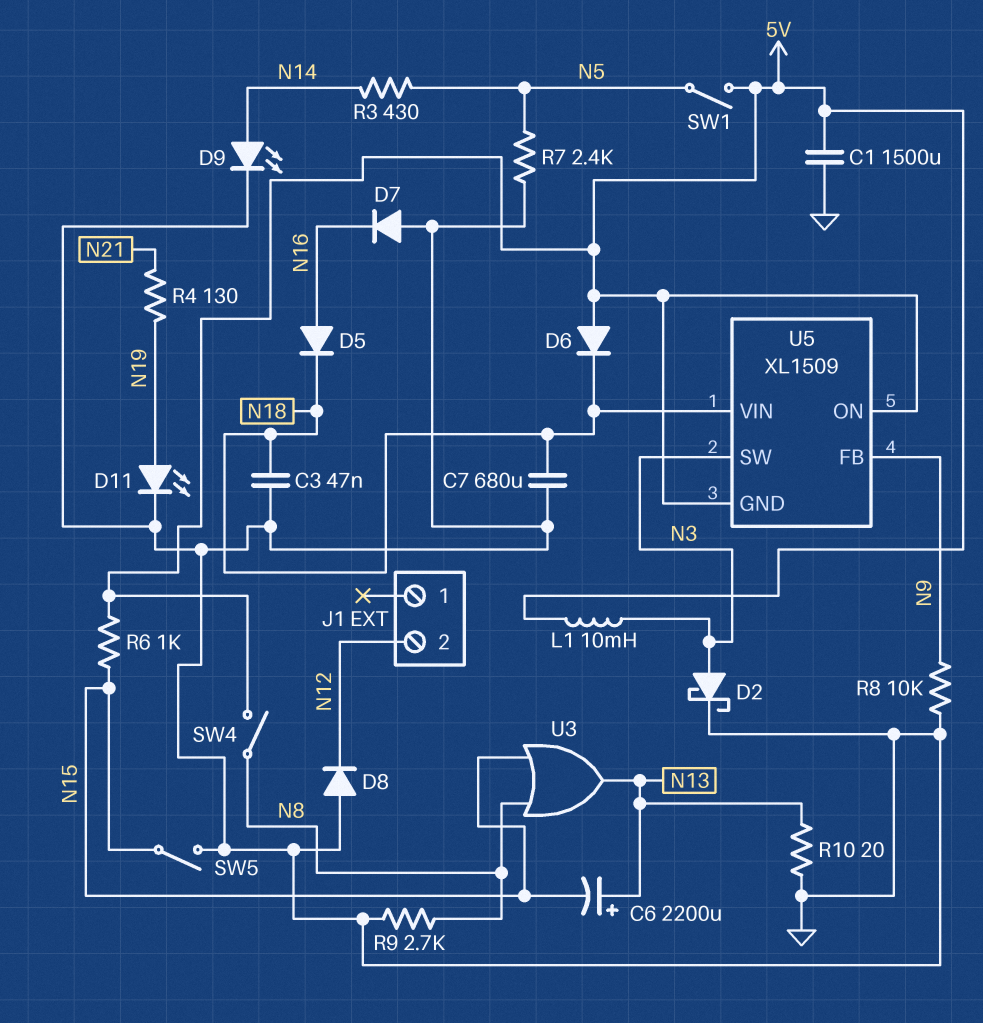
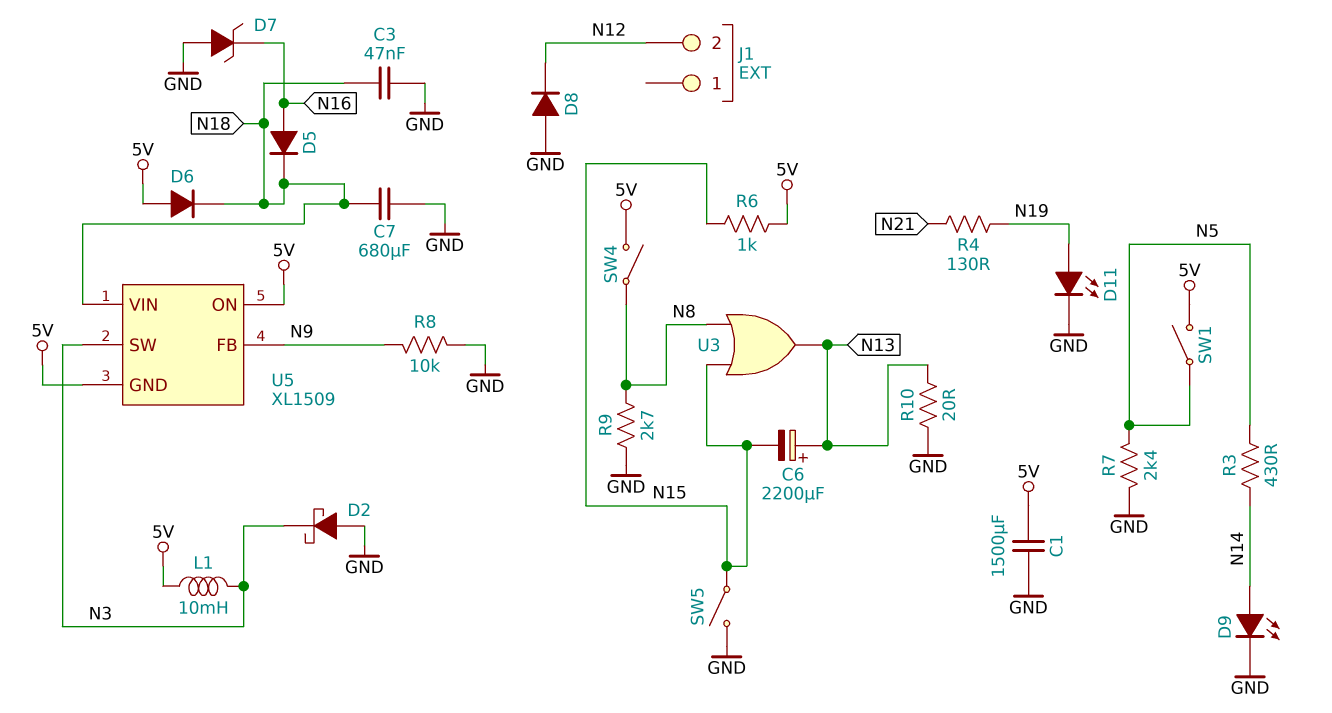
D2: schottky (A N3, K GND) -> schottky (A GND, K N3)
D7: diode (A GND, K N16) -> zener (A GND, K N16)

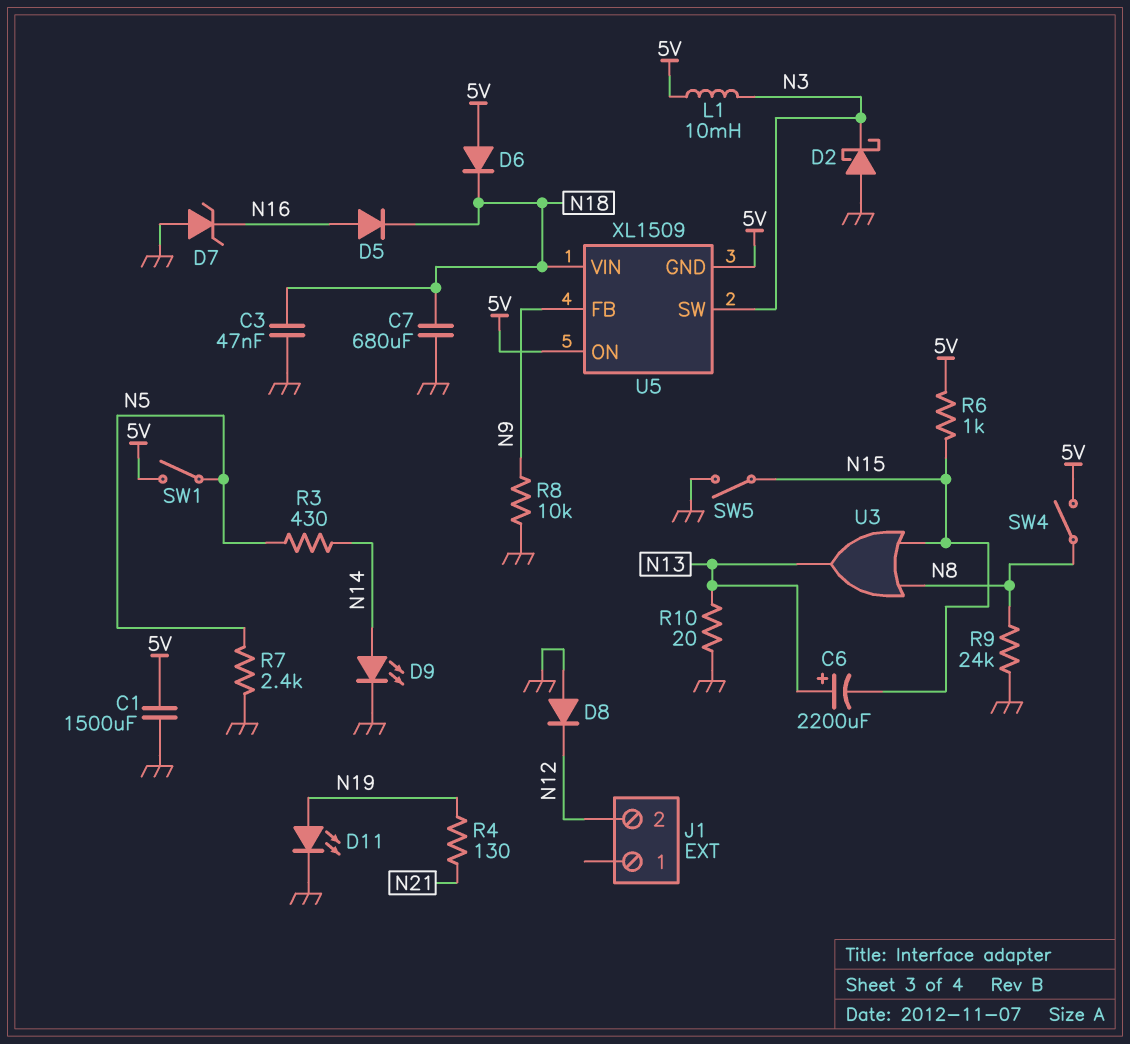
R9: 2.7k (GND, N8) -> 24k (GND, N8)

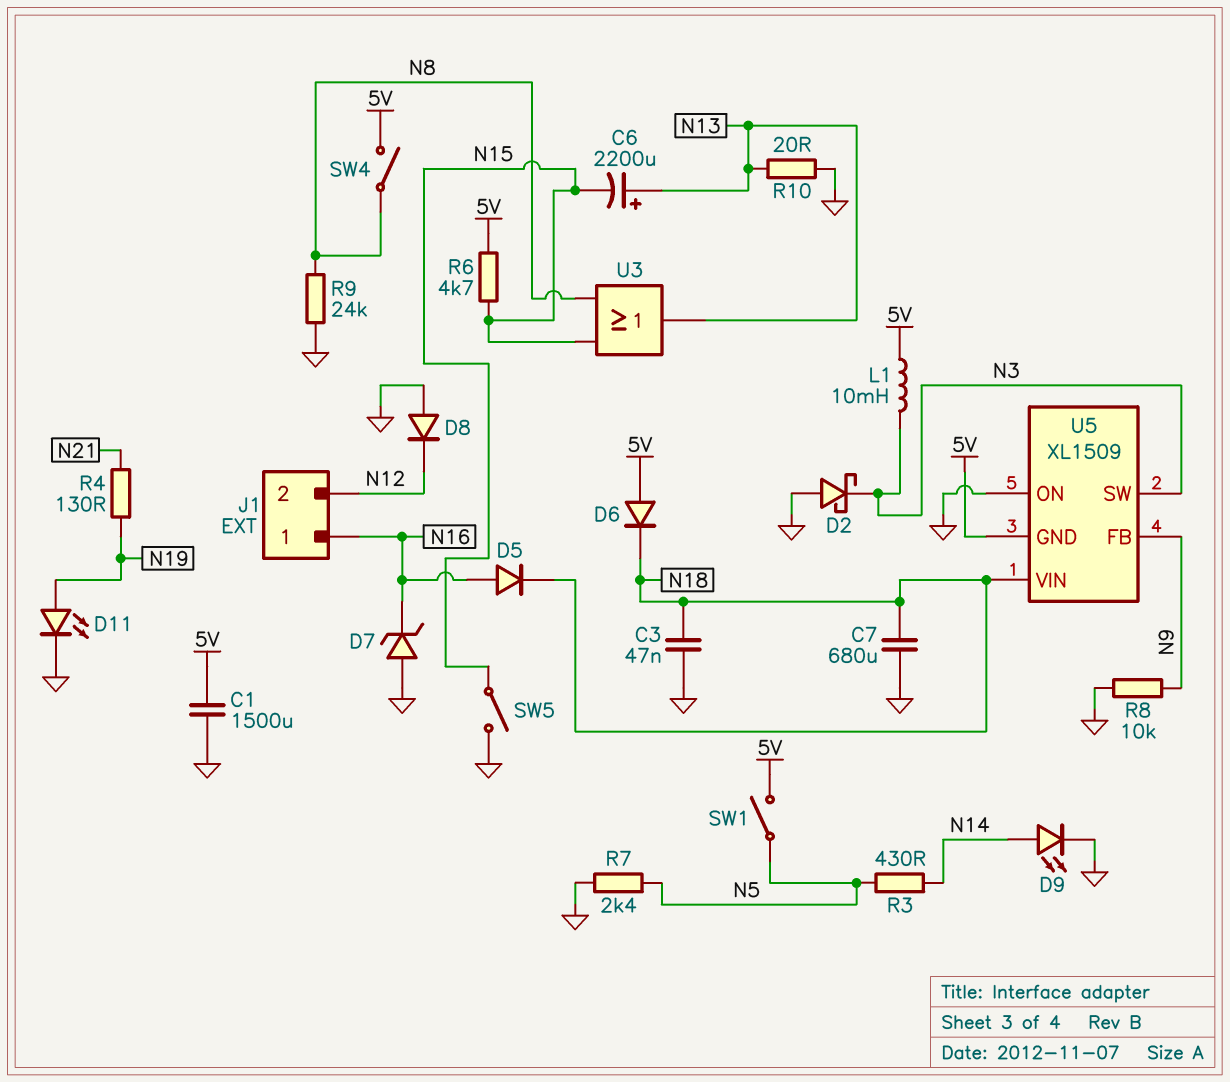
J1 pin 1: none -> N16
R6: 1k (5V, N15) -> 4.7k (5V, N15)
U5 pin ON: 5V -> GND

